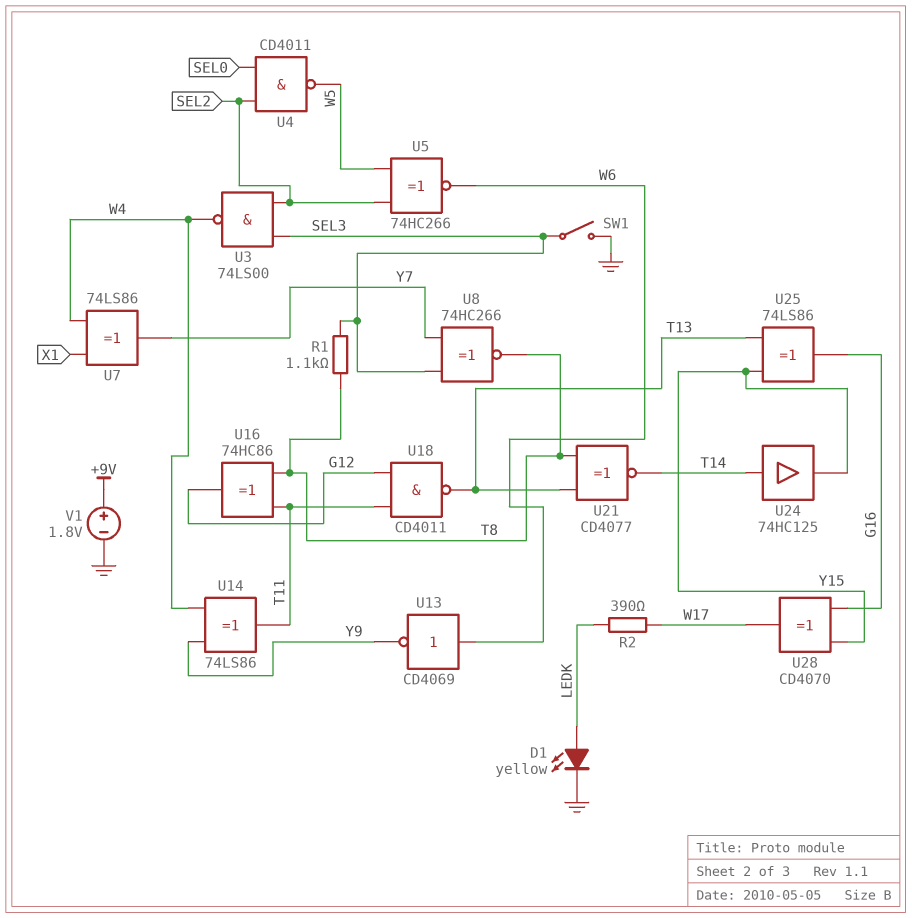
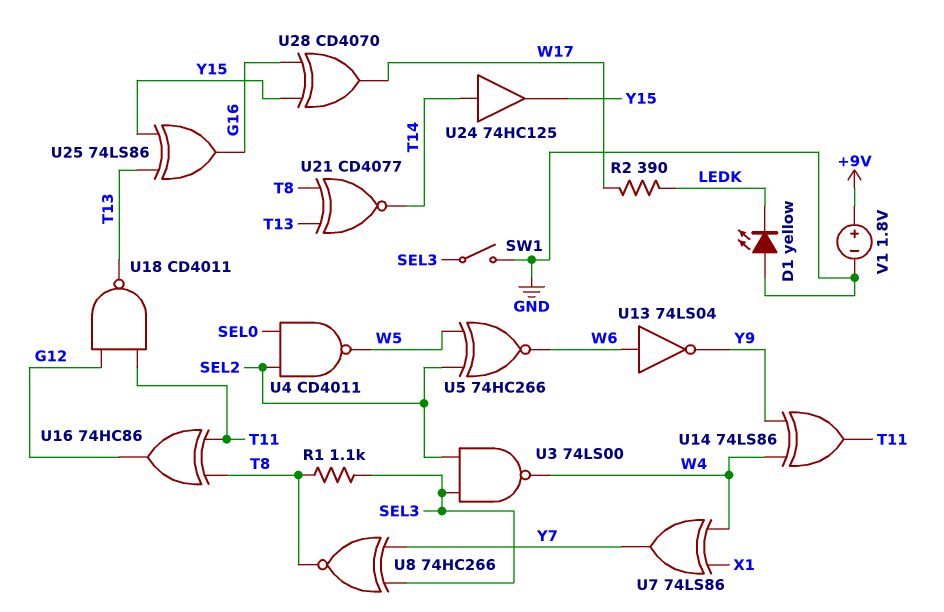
D1: LED yellow (A LEDK, K GND) -> LED yellow (A GND, K LEDK)
U13: NOT CD4069 (in W6, out Y9) -> NOT 74LS04 (in W6, out Y9)

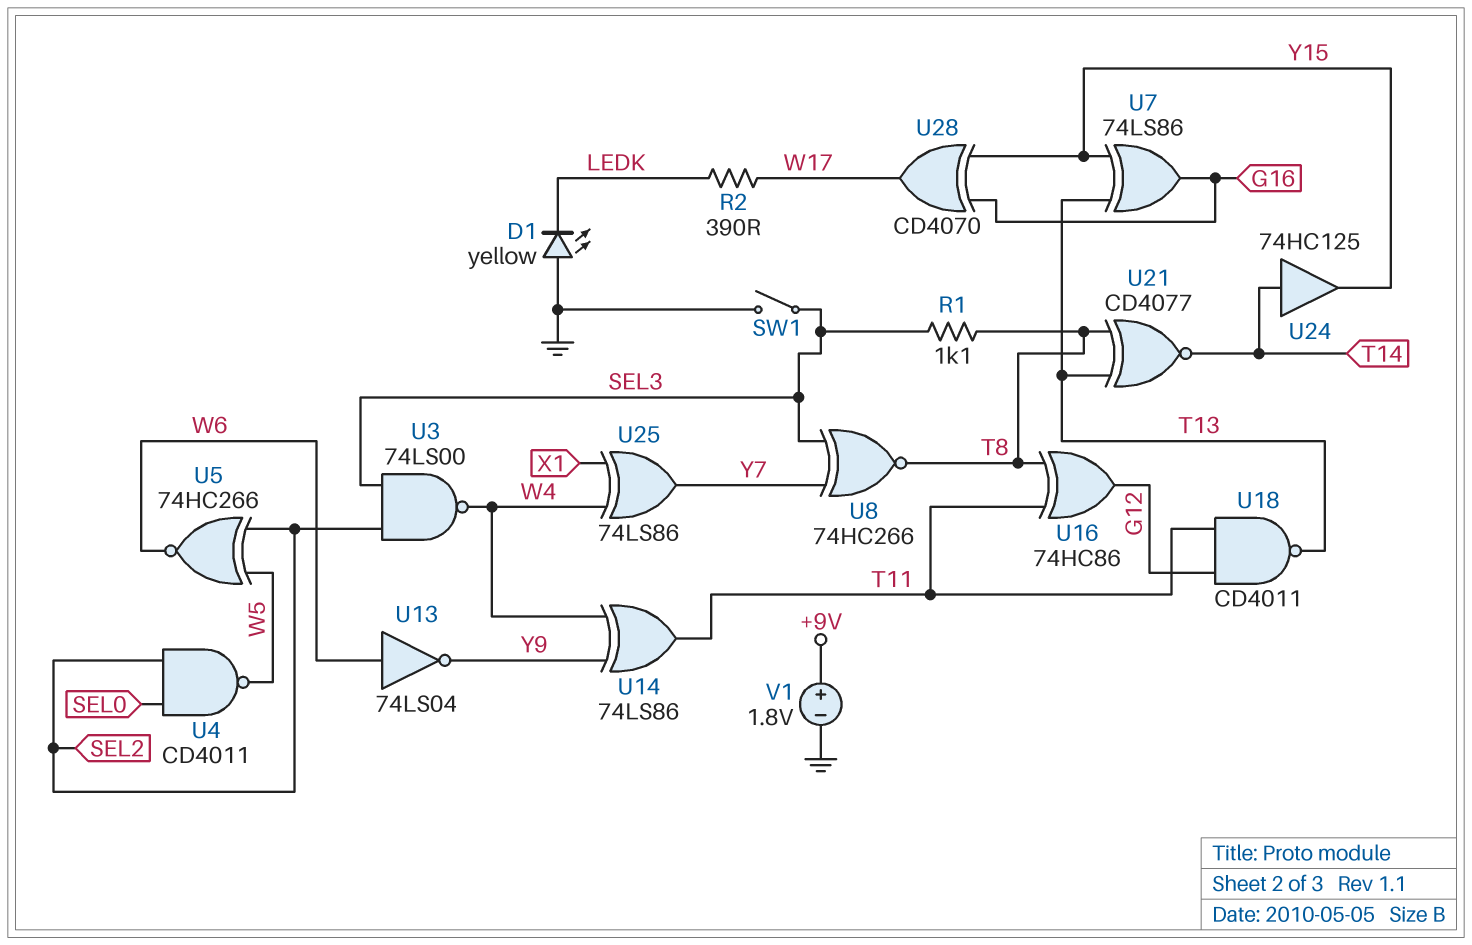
U7: XOR 74LS86 (in W4, in X1, out Y7) -> XOR 74LS86 (in T13, in Y15, out G16)
U25: XOR 74LS86 (in T13, in Y15, out G16) -> XOR 74LS86 (in W4, in X1, out Y7)

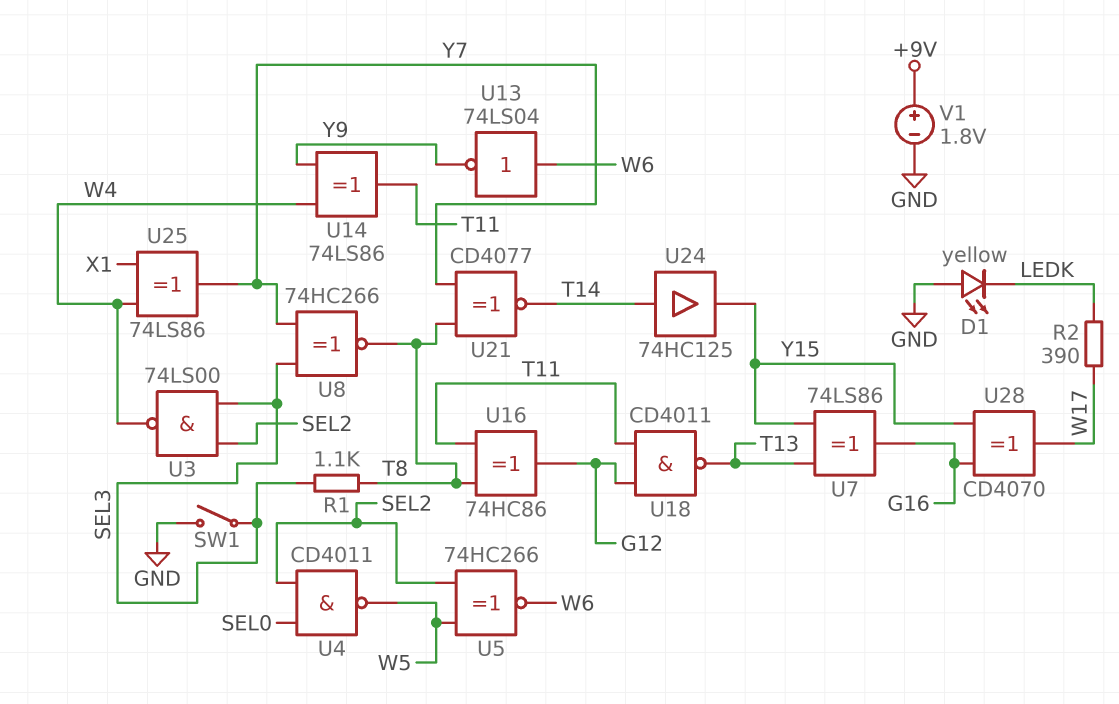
U21: XNOR CD4077 (in T8, in T13, out T14) -> XNOR CD4077 (in T8, in Y7, out T14)

